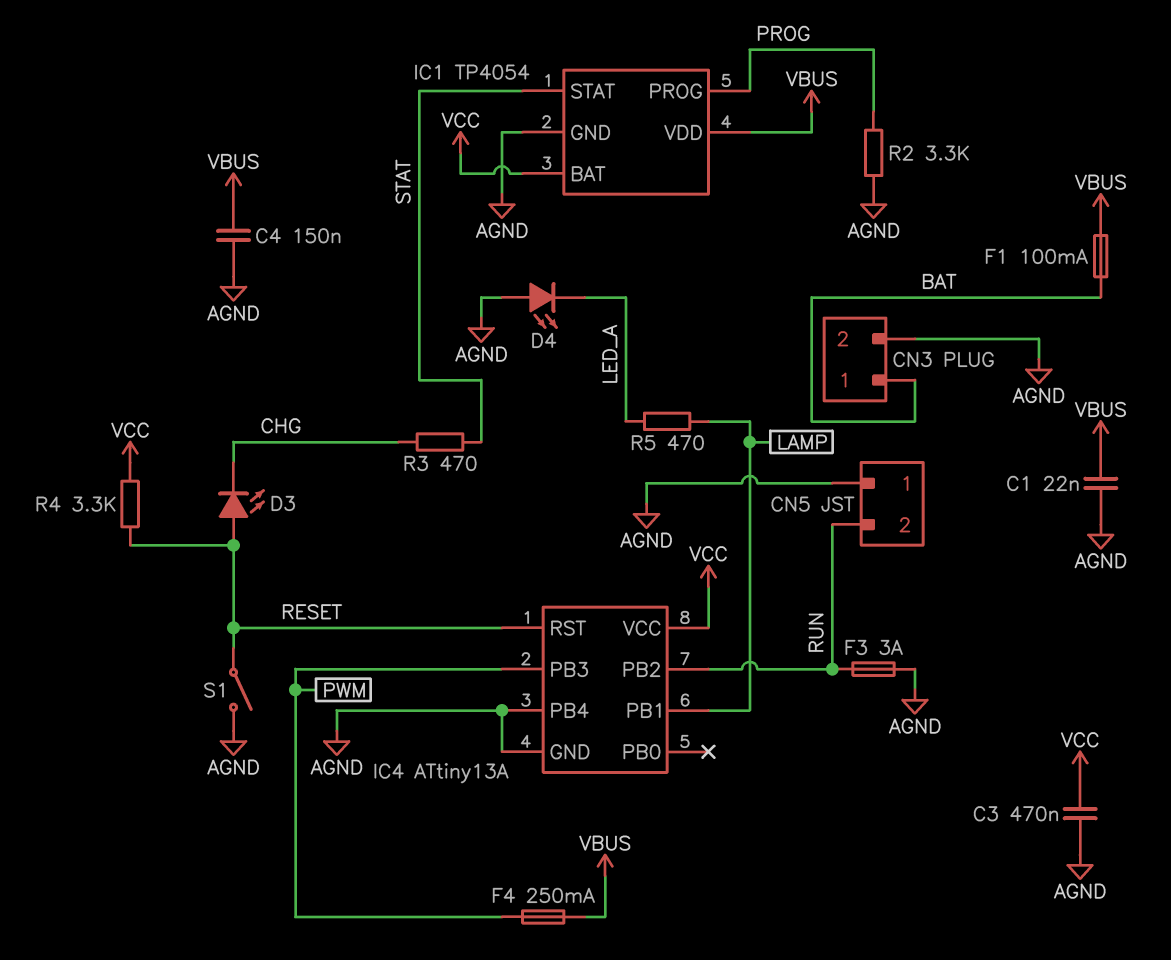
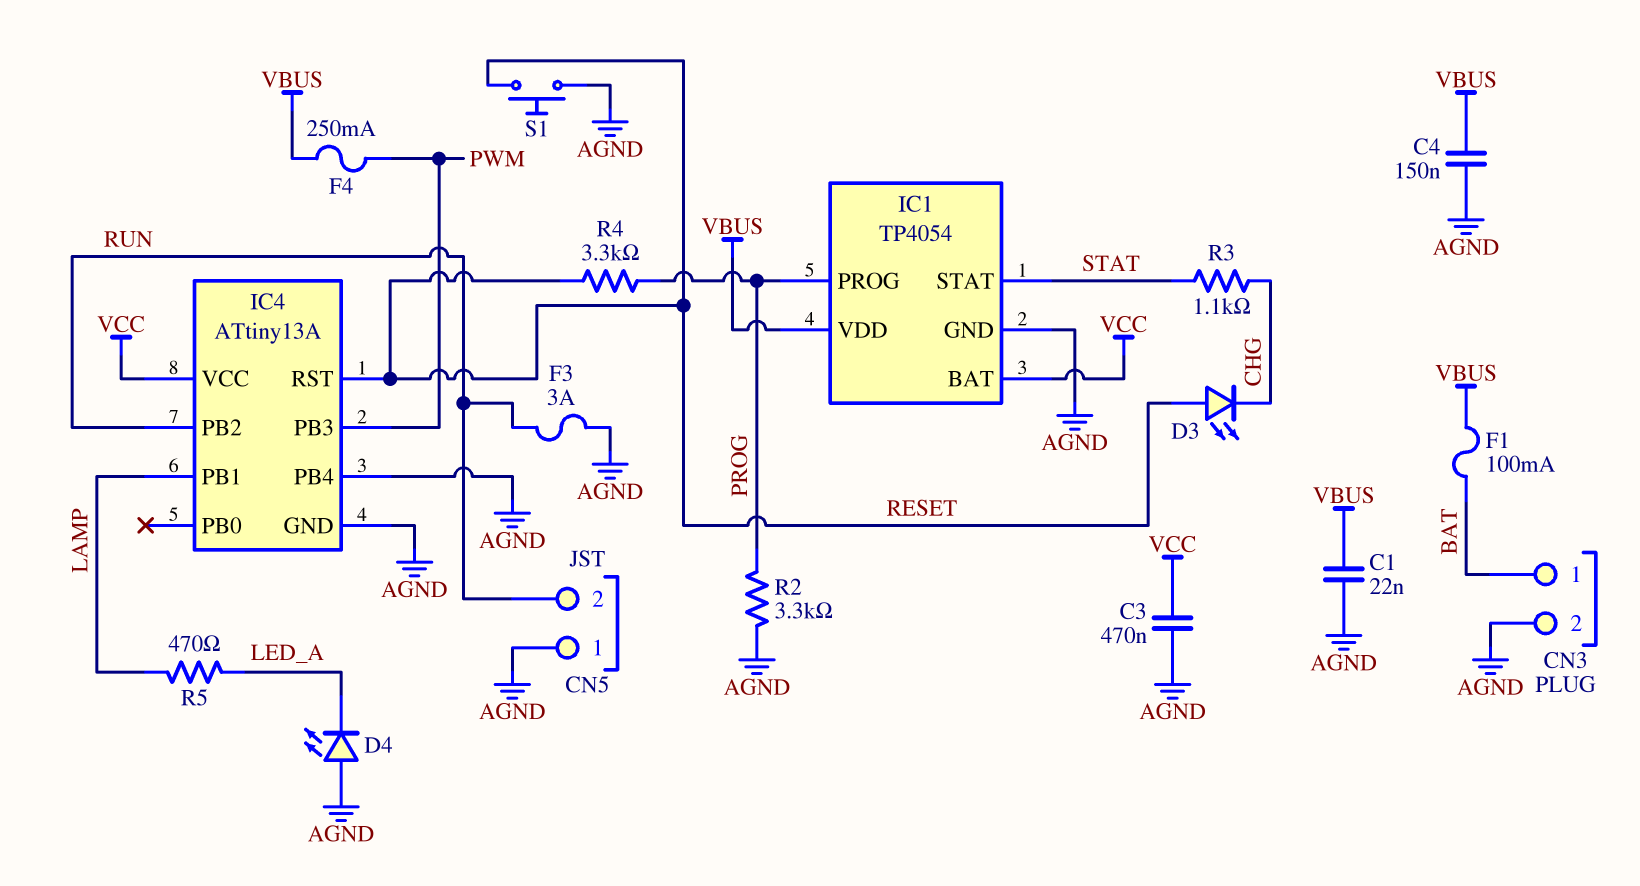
R3: 470 (CHG, STAT) -> 1.1k (CHG, STAT)
R4: 3.3k (RESET, VCC) -> 3.3k (PROG, RESET)
S1: switch (AGND, RESET) -> button (AGND, RESET)

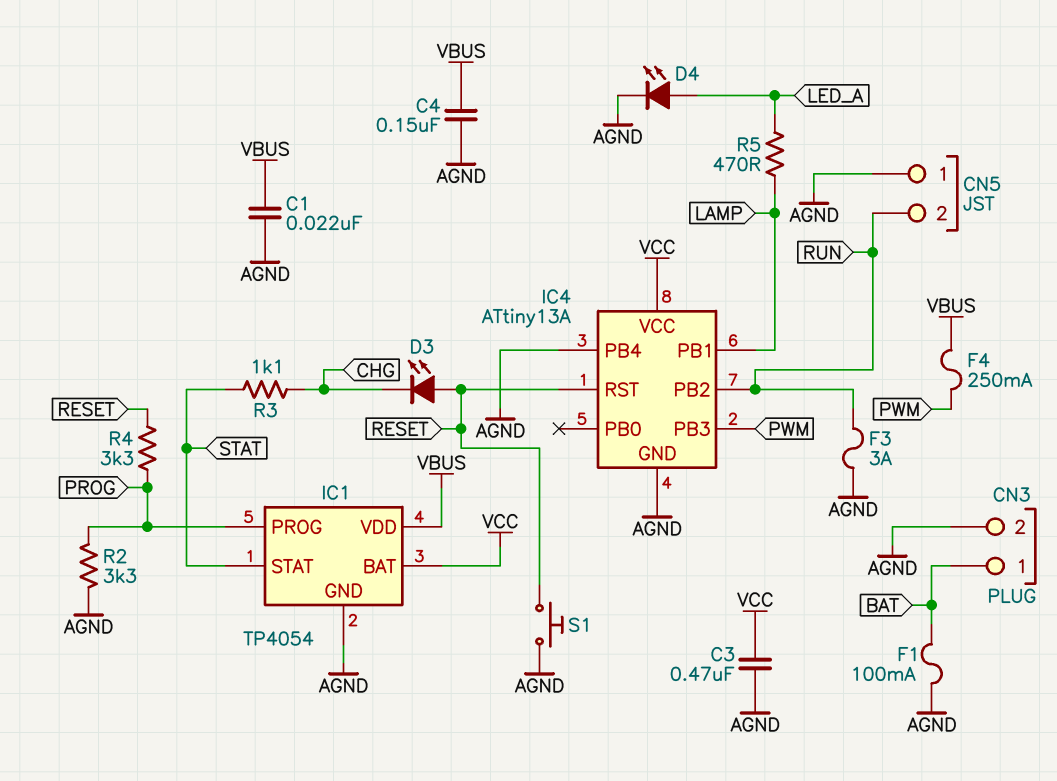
D4: LED (A AGND, K LED_A) -> LED (A LED_A, K AGND)
F1: 100mA (BAT, VBUS) -> 100mA (AGND, BAT)

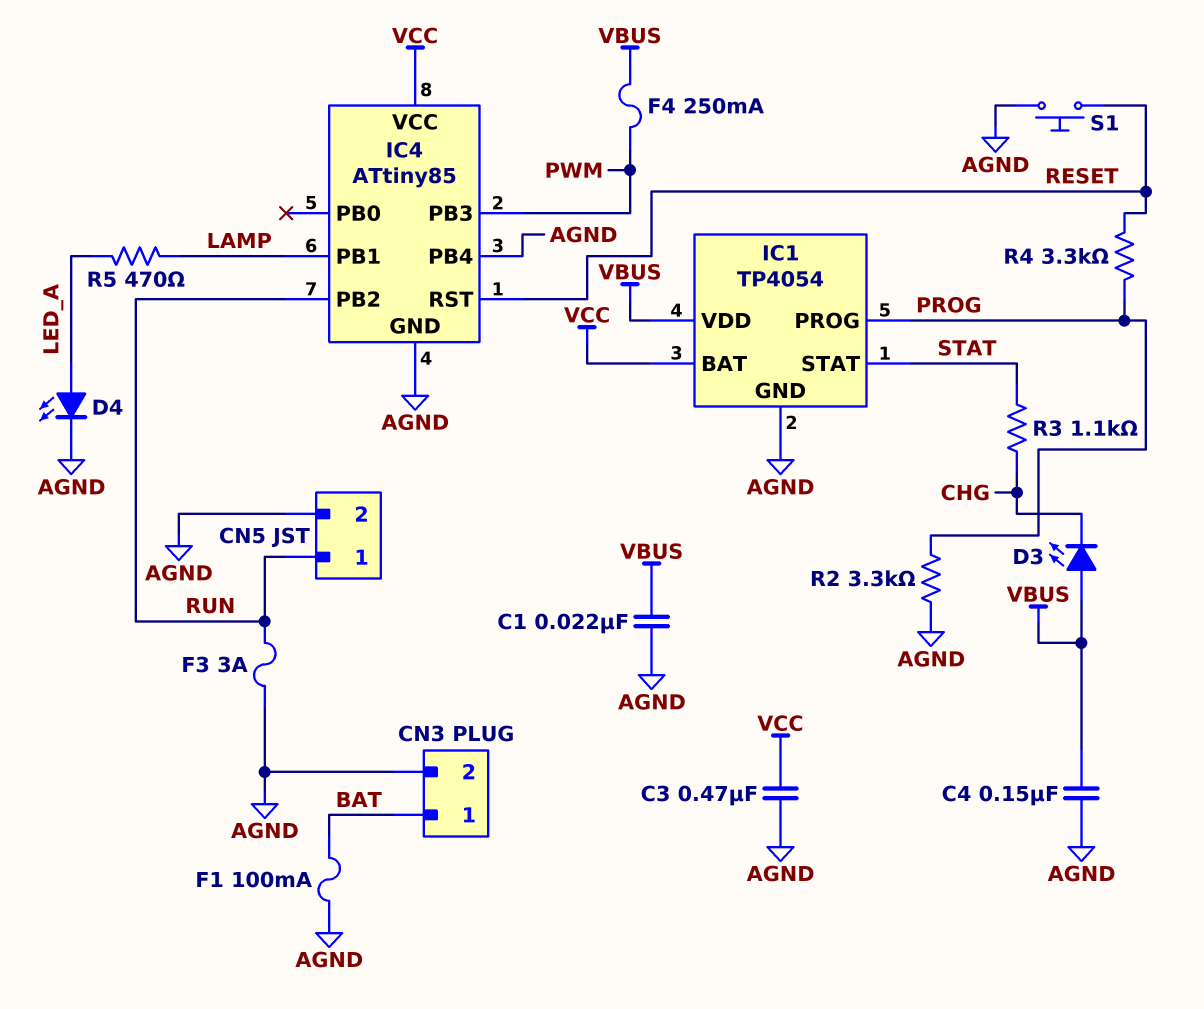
CN5 pin 1: AGND -> RUN
CN5 pin 2: RUN -> AGND
D3: LED (A RESET, K CHG) -> LED (A VBUS, K CHG)
IC4: ATtiny13A -> ATtiny85

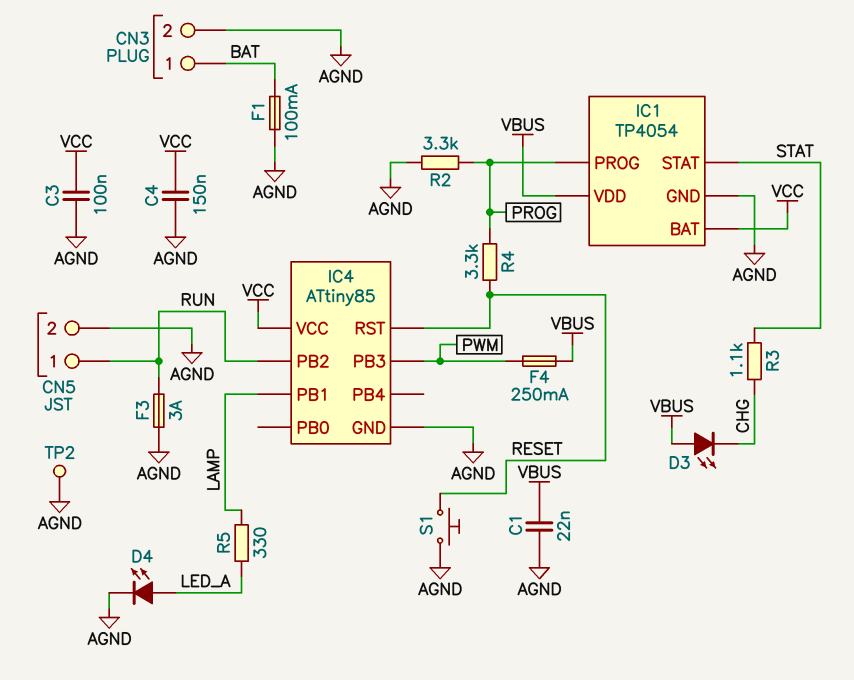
C3: 470nF (AGND, VCC) -> 100nF (AGND, VCC)
C4: 150nF (AGND, VBUS) -> 150nF (AGND, VCC)
IC4 pin PB4: AGND -> none
R5: 470 (LAMP, LED_A) -> 330 (LAMP, LED_A)
TP2: none -> test point (AGND)

